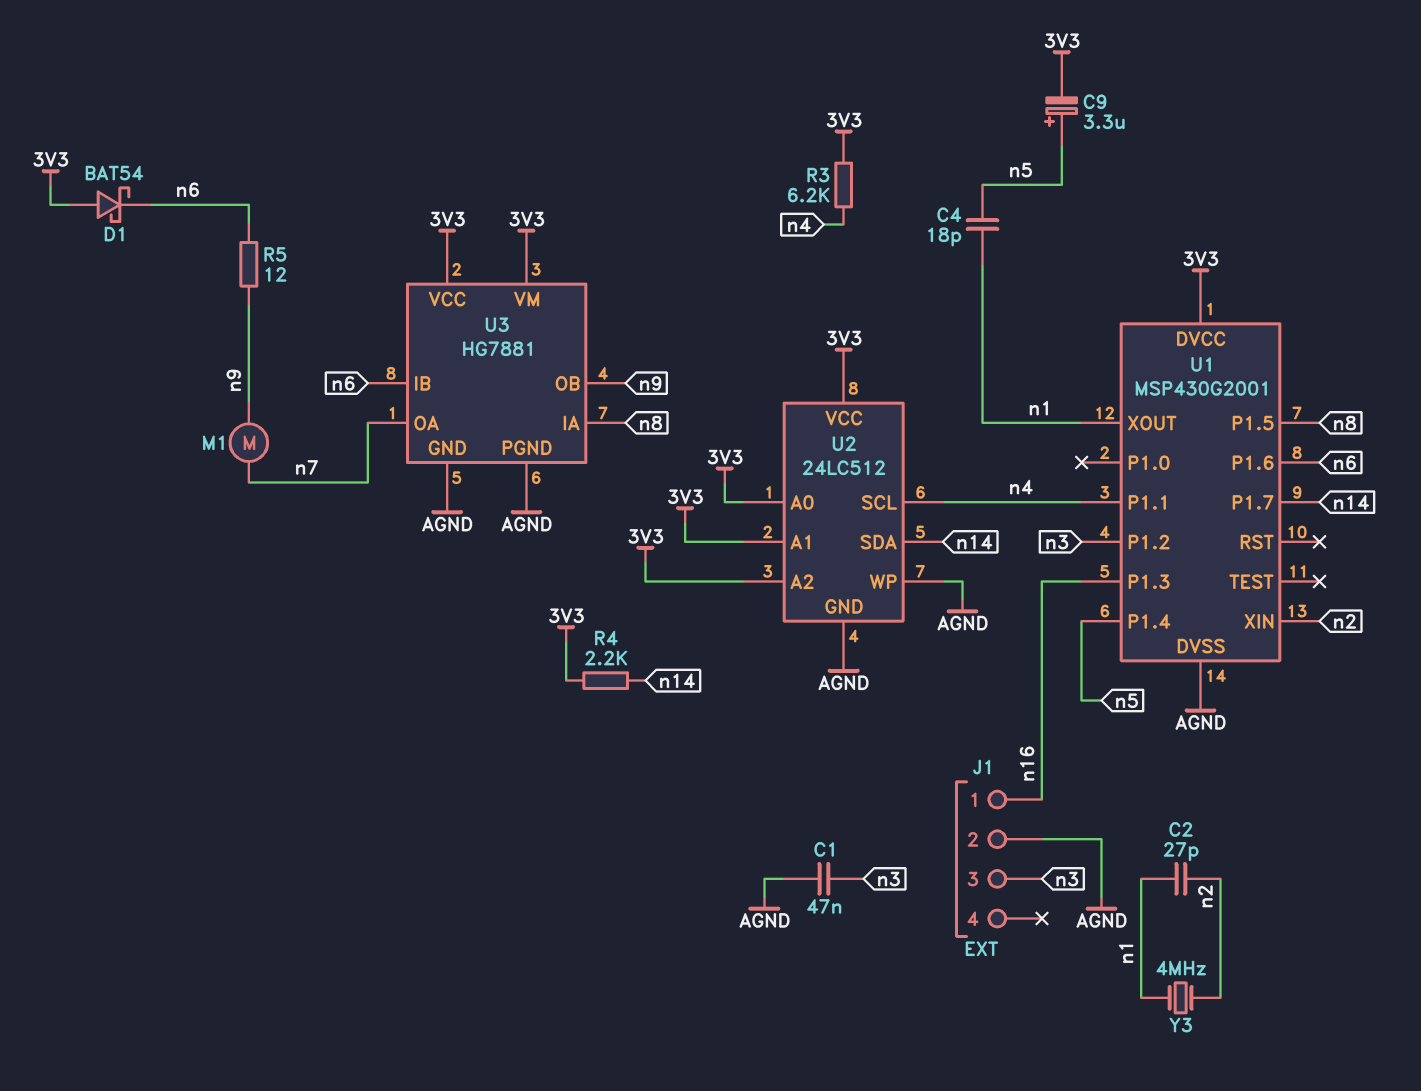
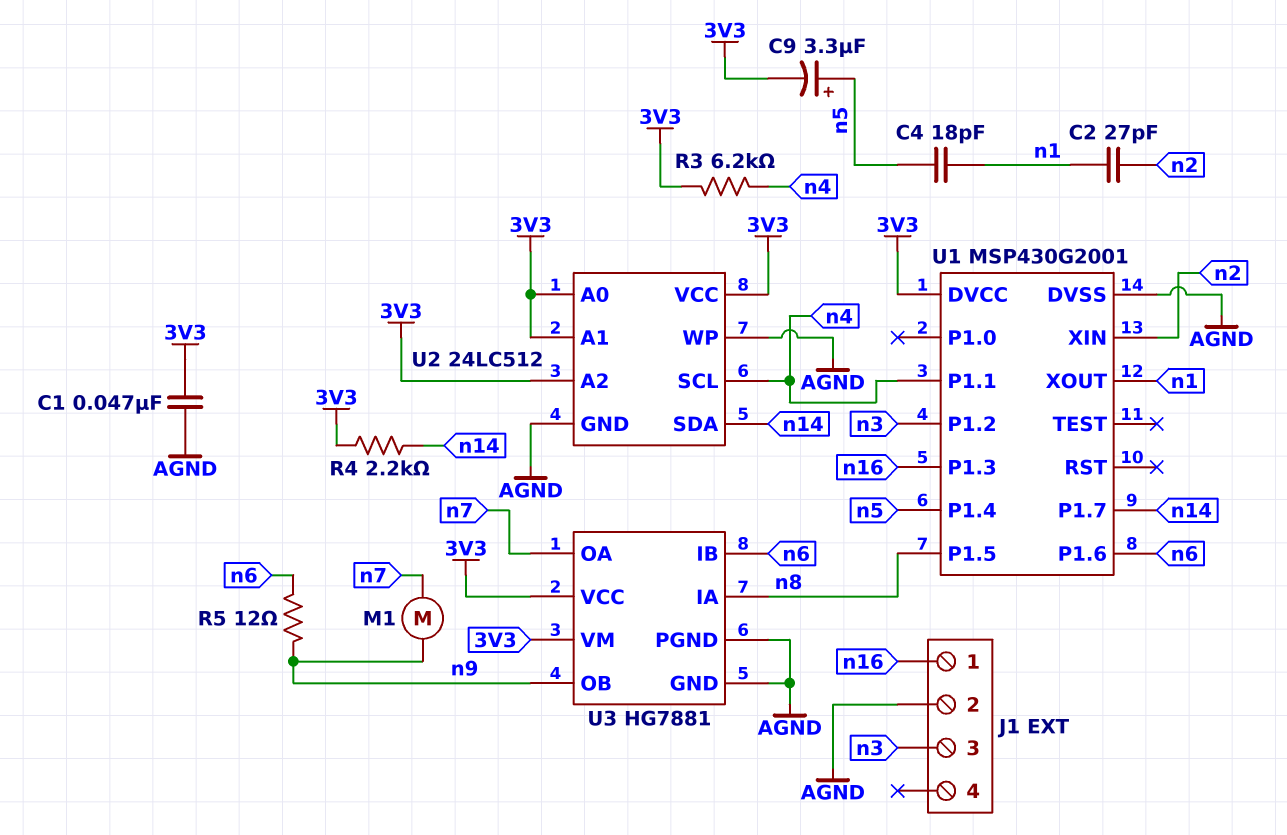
C1: 47nF (AGND, n3) -> 47nF (3V3, AGND)
D1: schottky BAT54 (A 3V3, K n6) -> none
Y3: 4MHz (n1, n2) -> none

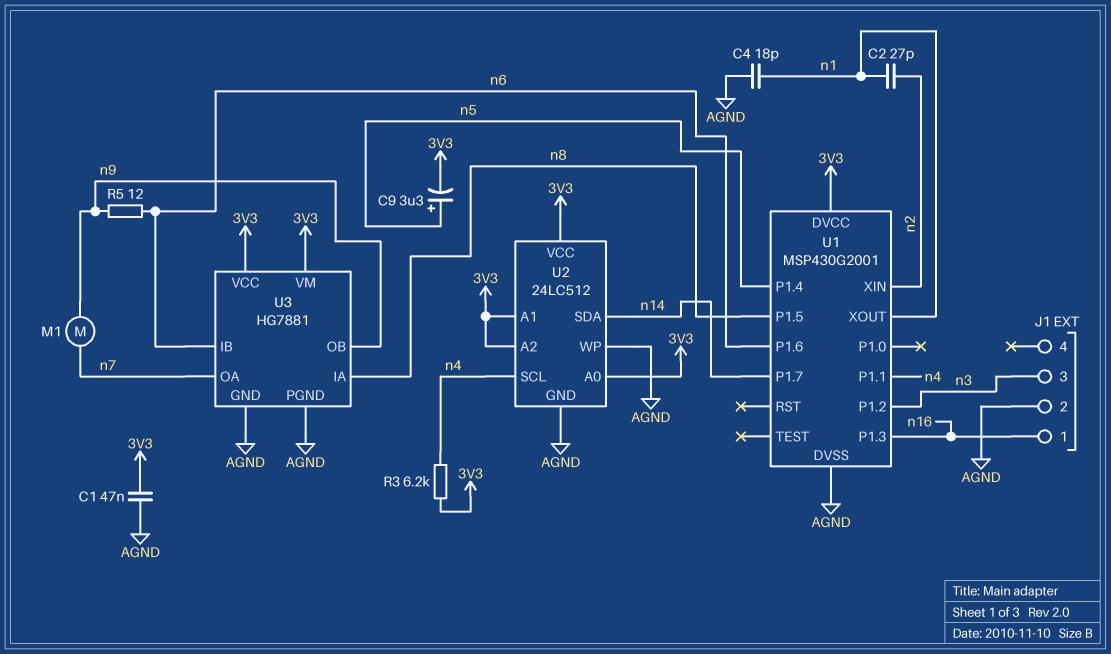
C4: 18pF (n1, n5) -> 18pF (AGND, n1)
R4: 2.2k (3V3, n14) -> none

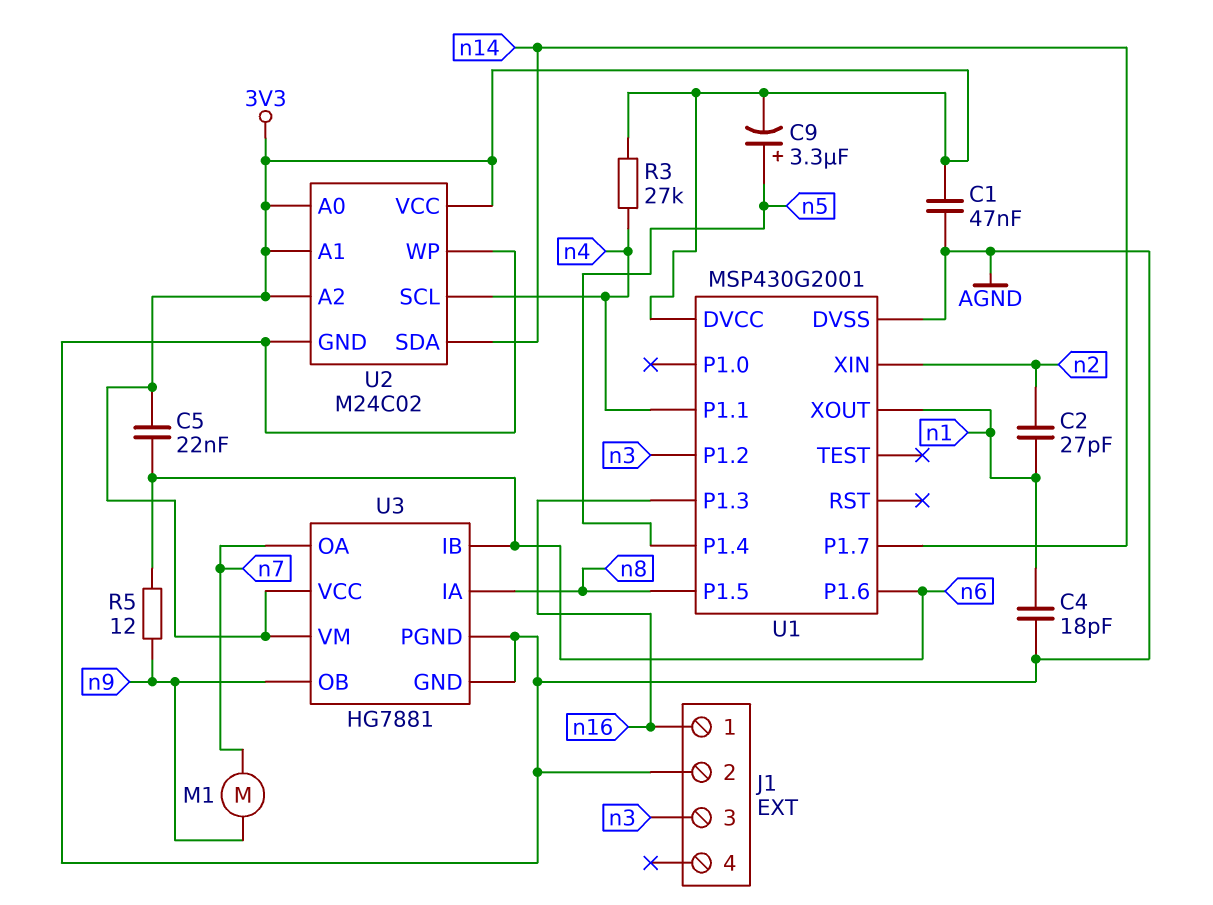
C5: none -> 22nF (3V3, n6)
R3: 6.2k (3V3, n4) -> 27k (3V3, n4)
U2: 24LC512 -> M24C02

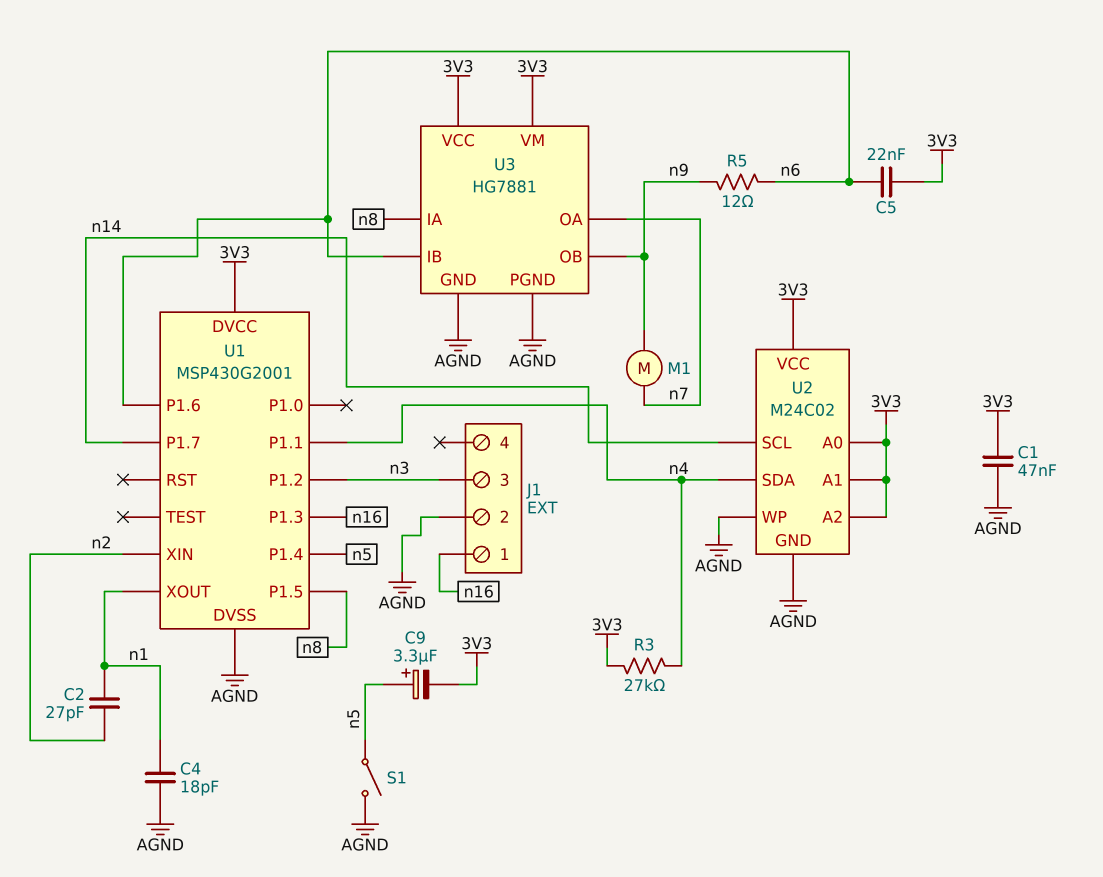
S1: none -> switch (AGND, n5)
U2 pin SCL: n4 -> n14
U2 pin SDA: n14 -> n4

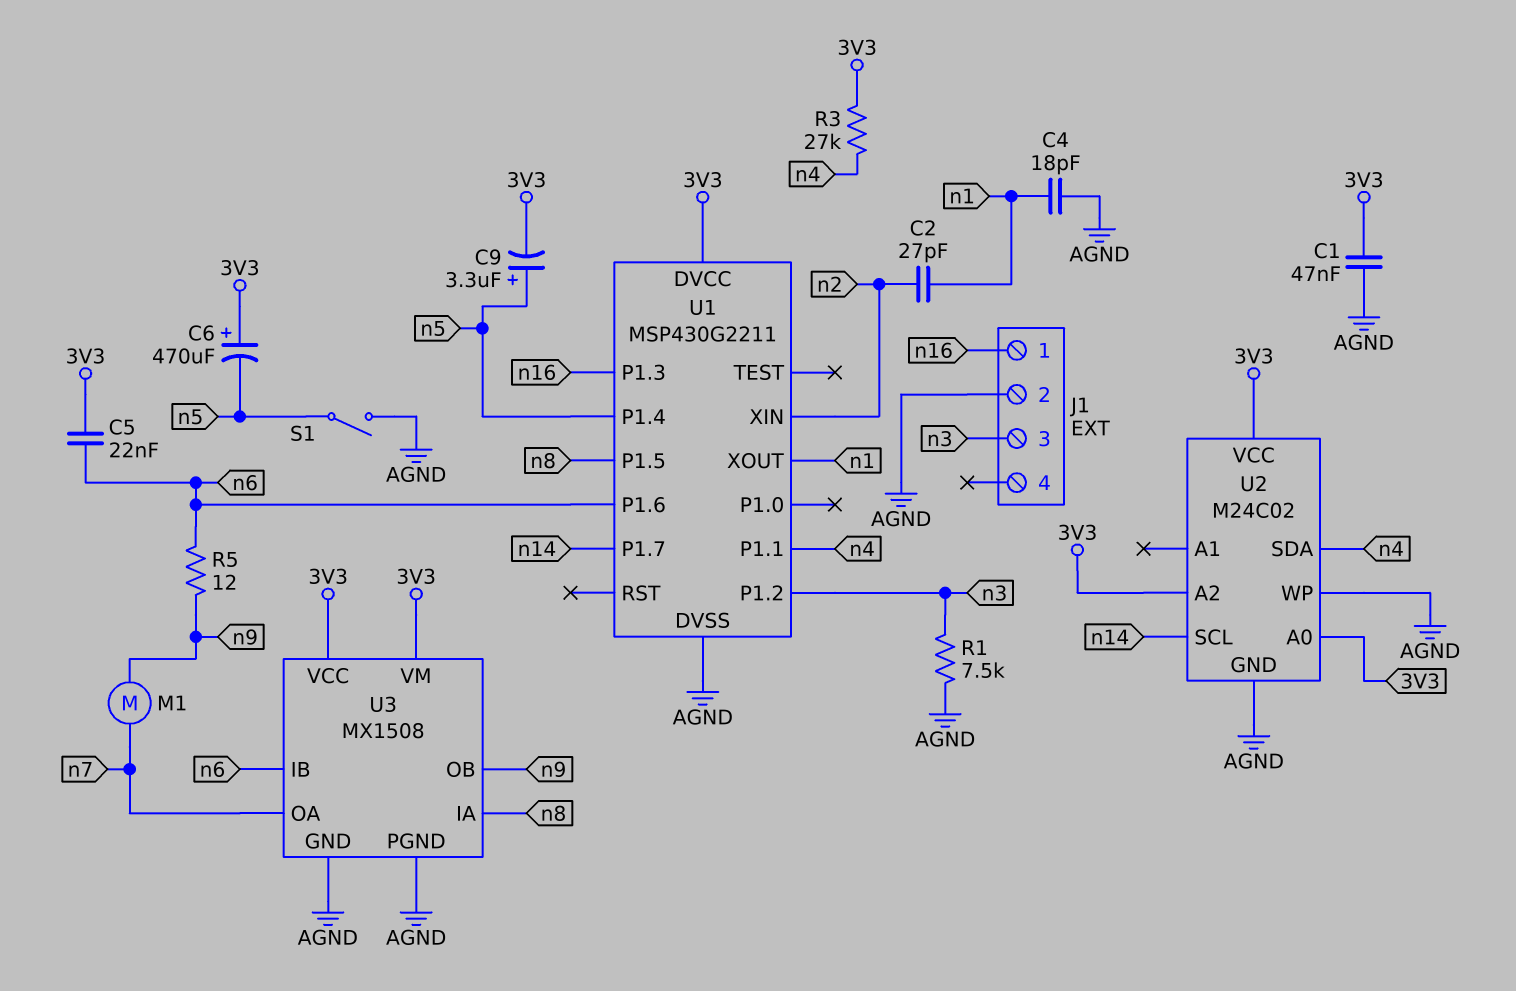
C6: none -> 470uF (plus 3V3, minus n5)
R1: none -> 7.5k (AGND, n3)
U1: MSP430G2001 -> MSP430G2211
U2 pin A1: 3V3 -> none
U3: HG7881 -> MX1508

